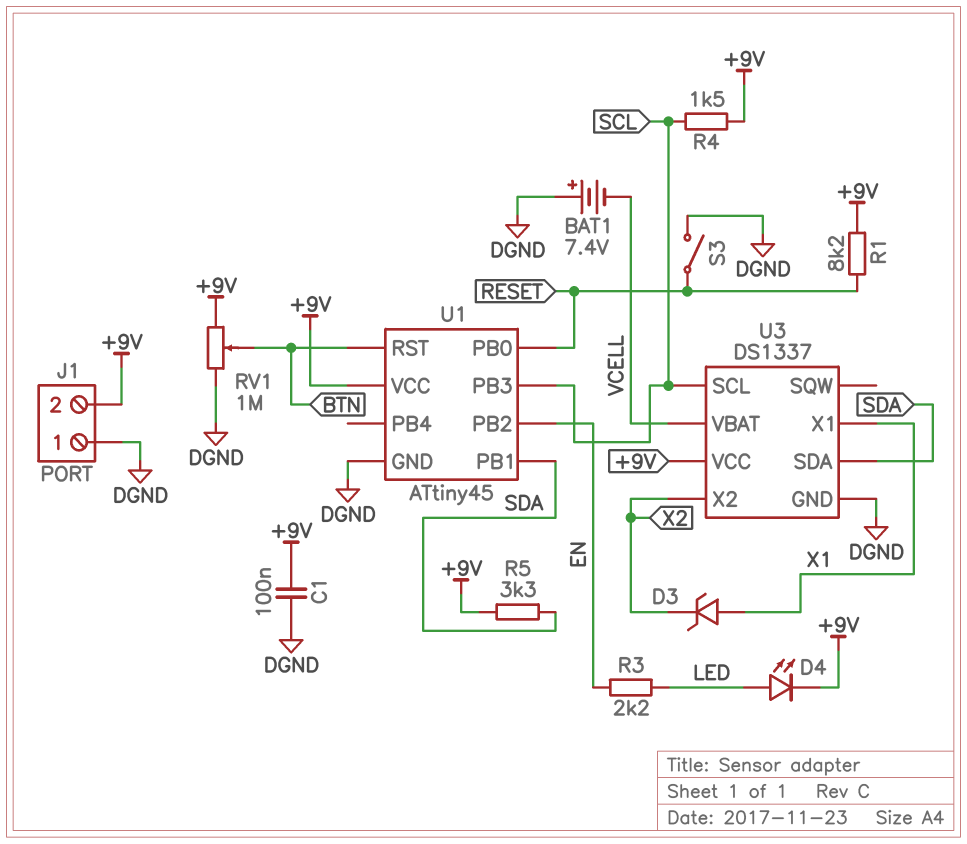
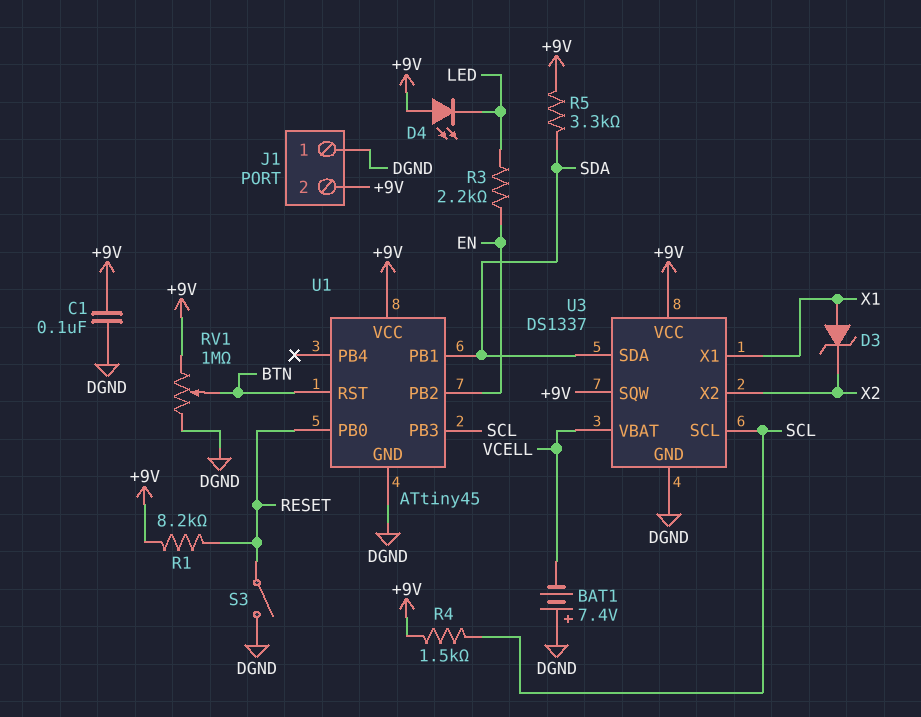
D4: LED (A LED, K +9V) -> LED (A +9V, K LED)
U3 pin SQW: none -> +9V

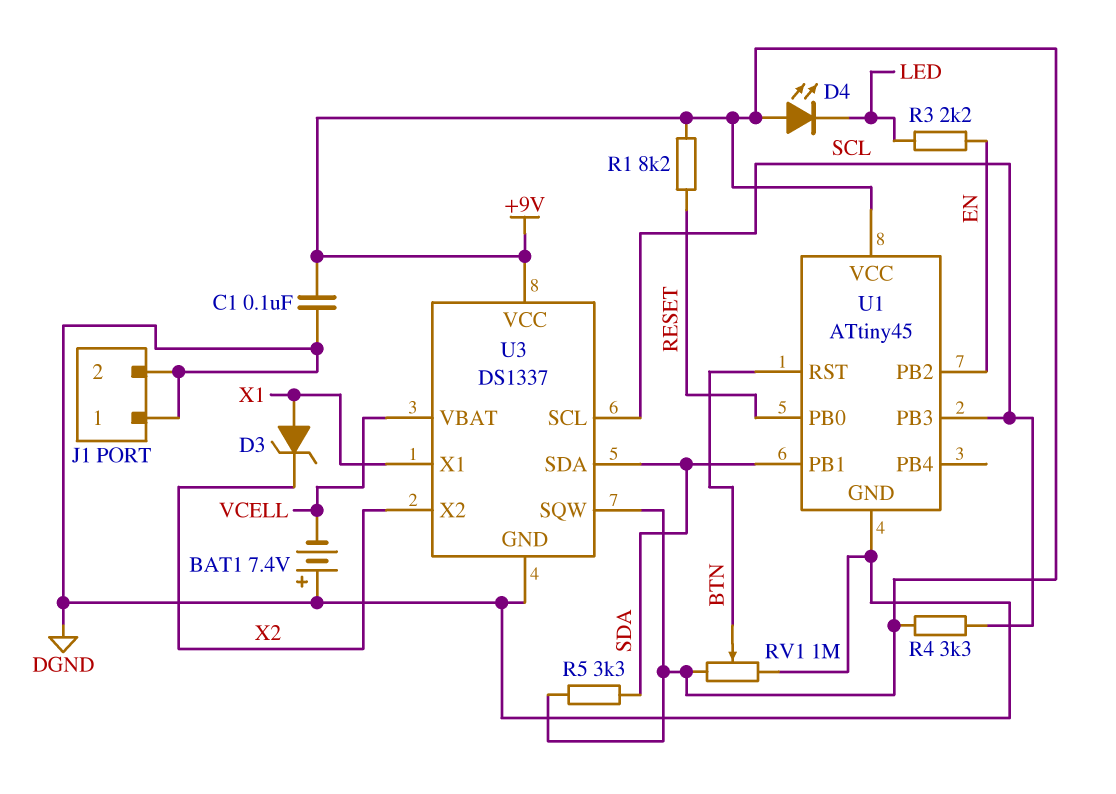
J1 pin 2: +9V -> DGND
R4: 1.5k (+9V, SCL) -> 3.3k (+9V, SCL)
S3: switch (DGND, RESET) -> none

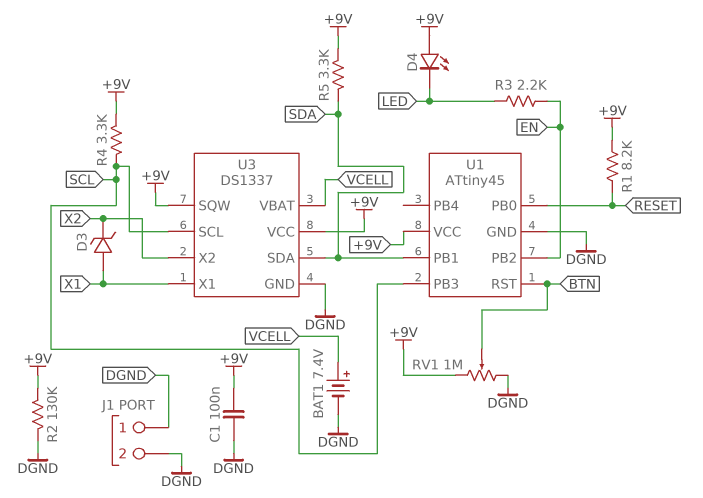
BAT1: 7.4V (plus DGND, minus VCELL) -> 7.4V (plus VCELL, minus DGND)
R2: none -> 130k (+9V, DGND)

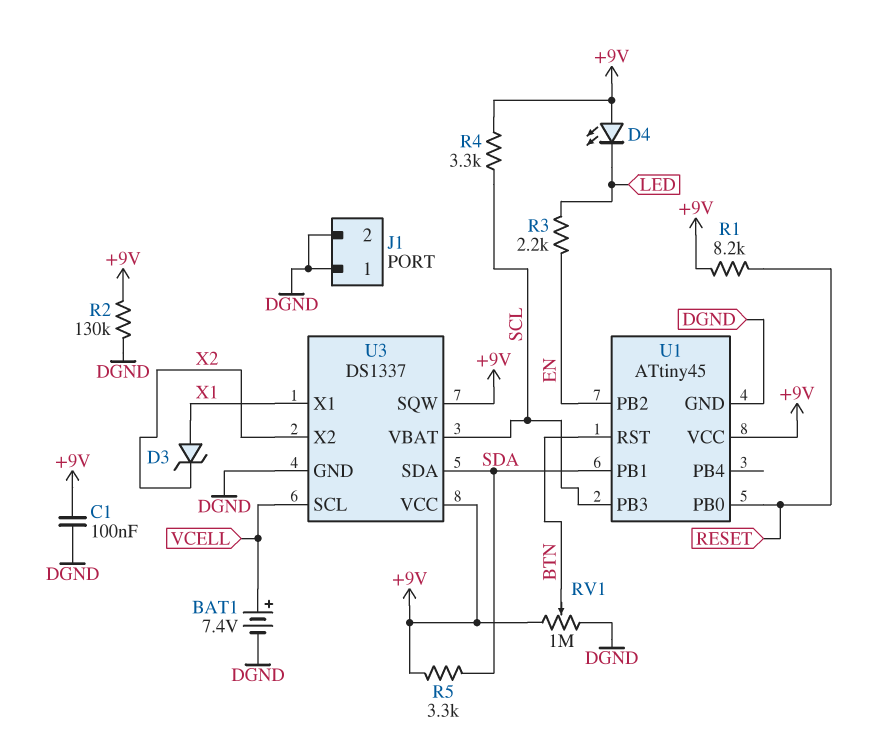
U3 pin SCL: SCL -> VCELL
U3 pin VBAT: VCELL -> SCL

